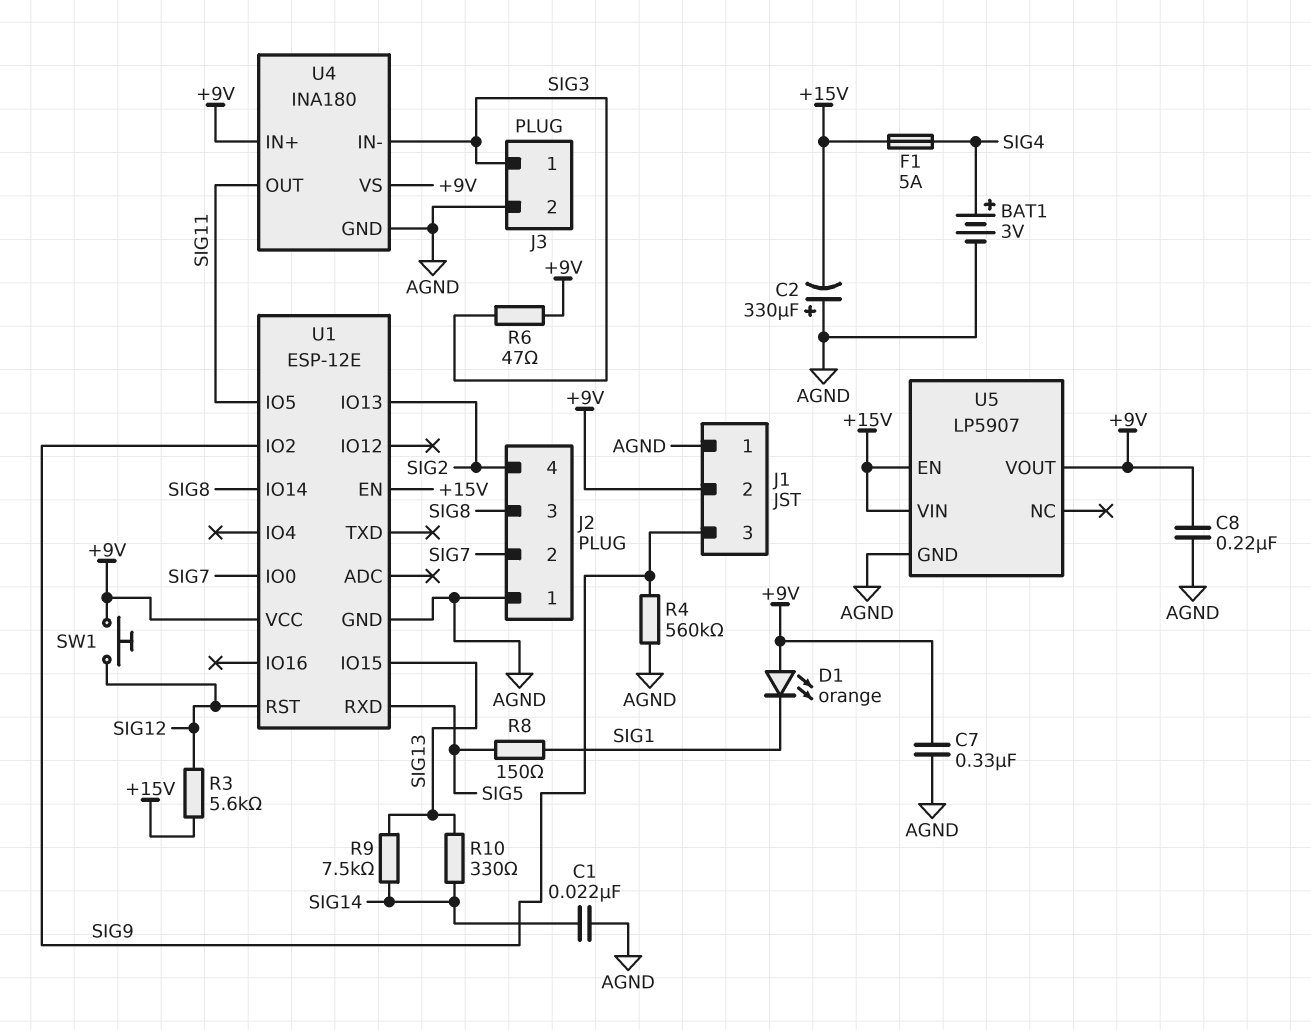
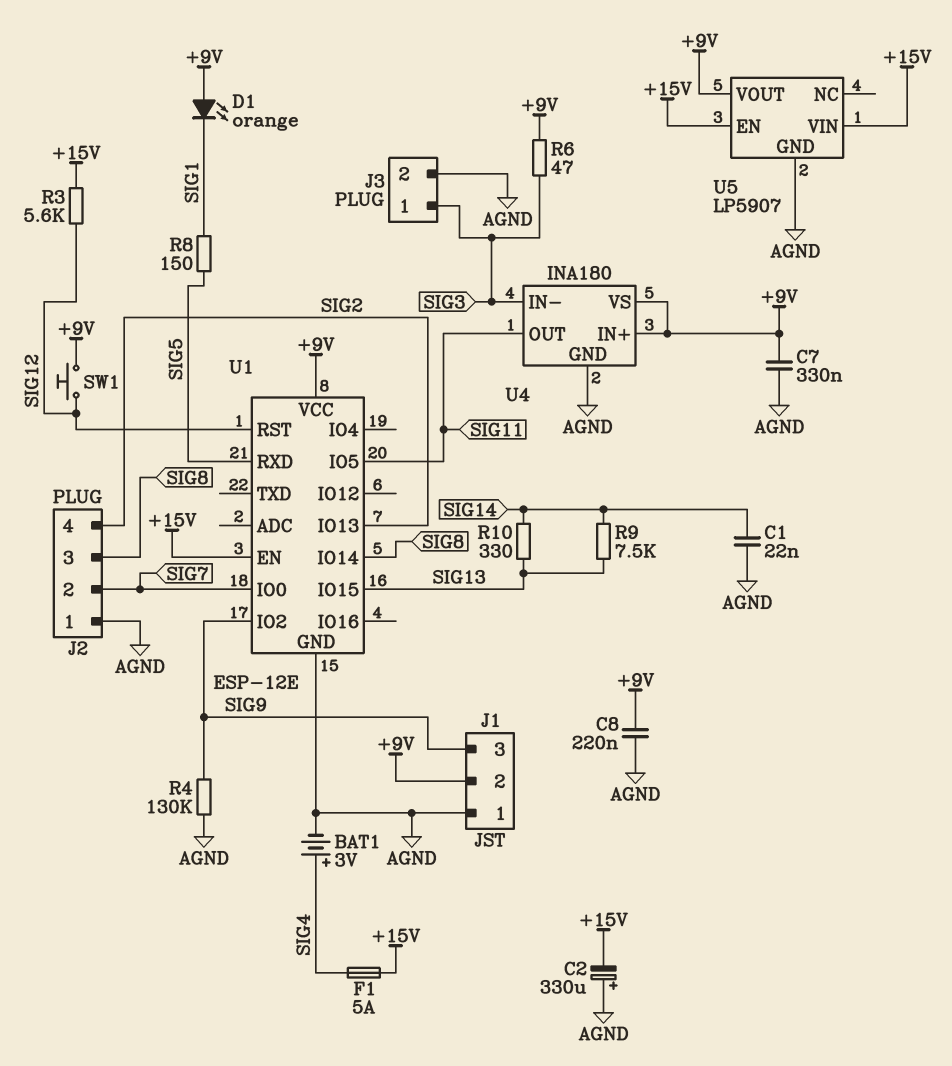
R4: 560k (AGND, SIG9) -> 130k (AGND, SIG9)

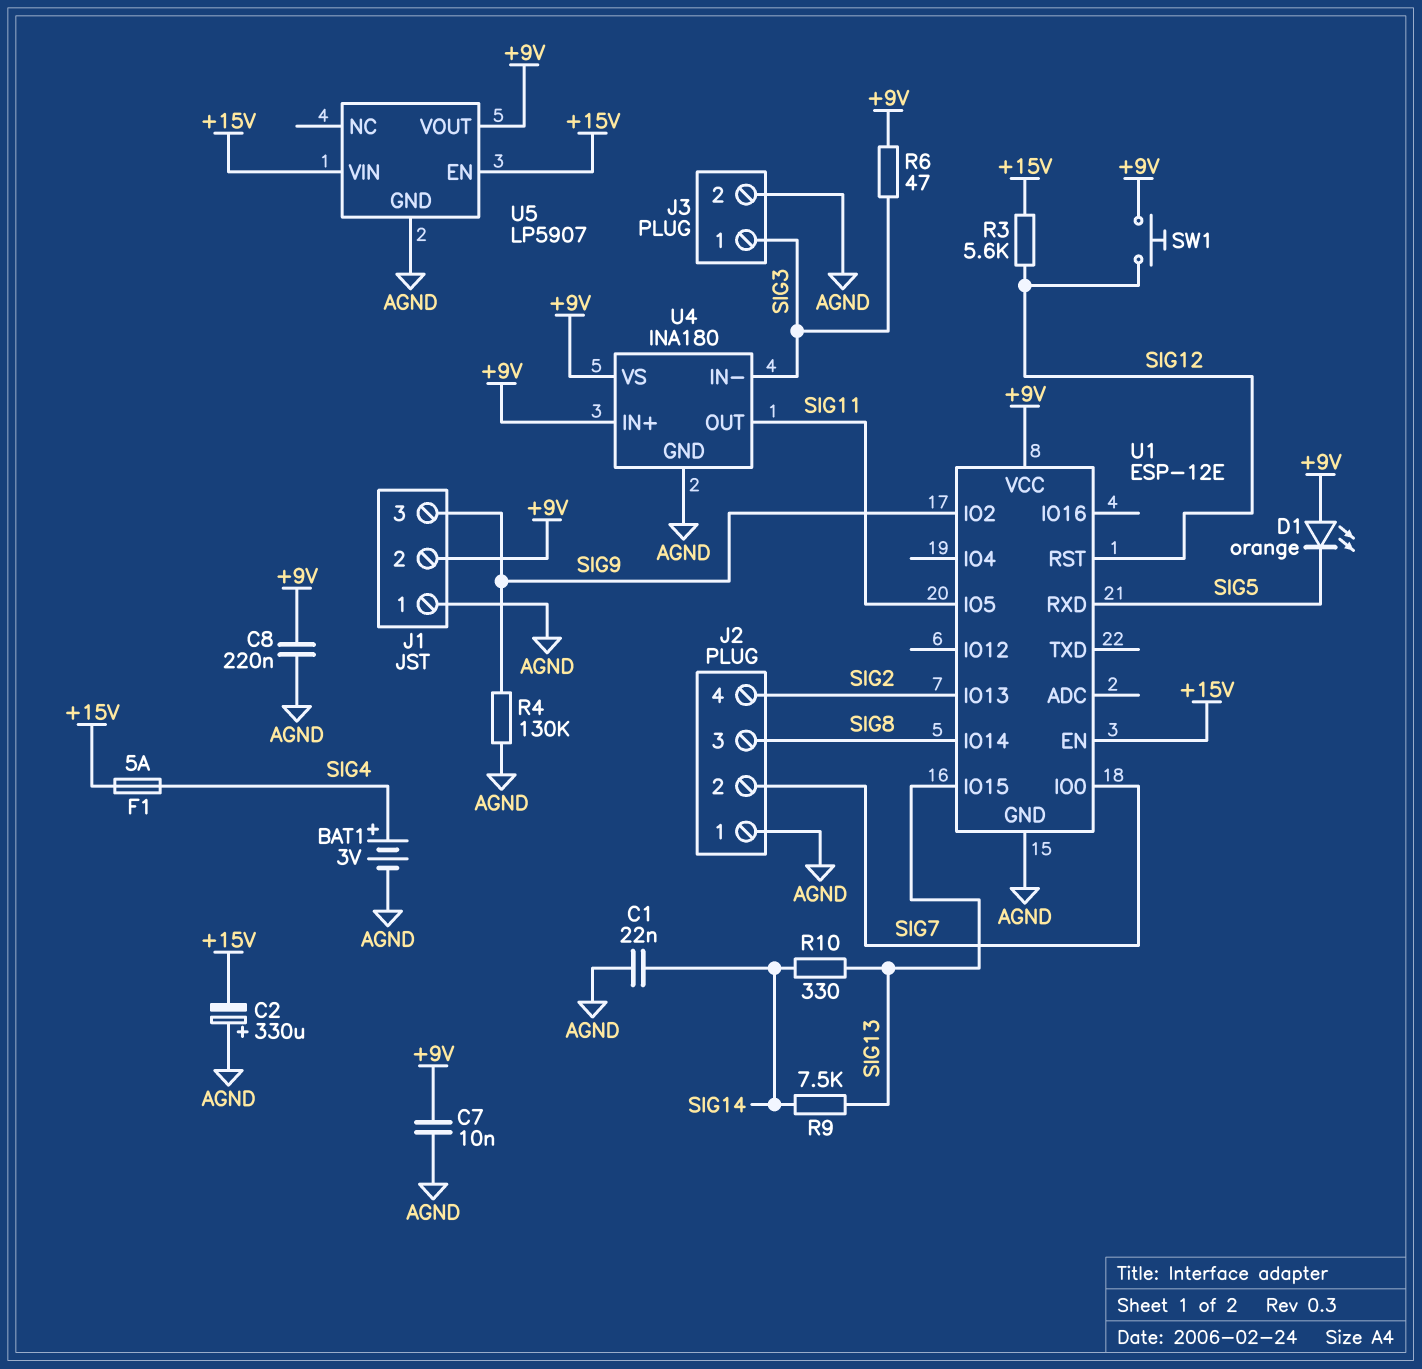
C7: 330nF (+9V, AGND) -> 10nF (+9V, AGND)
D1: LED orange (A +9V, K SIG1) -> LED orange (A +9V, K SIG5)
R8: 150 (SIG1, SIG5) -> none

